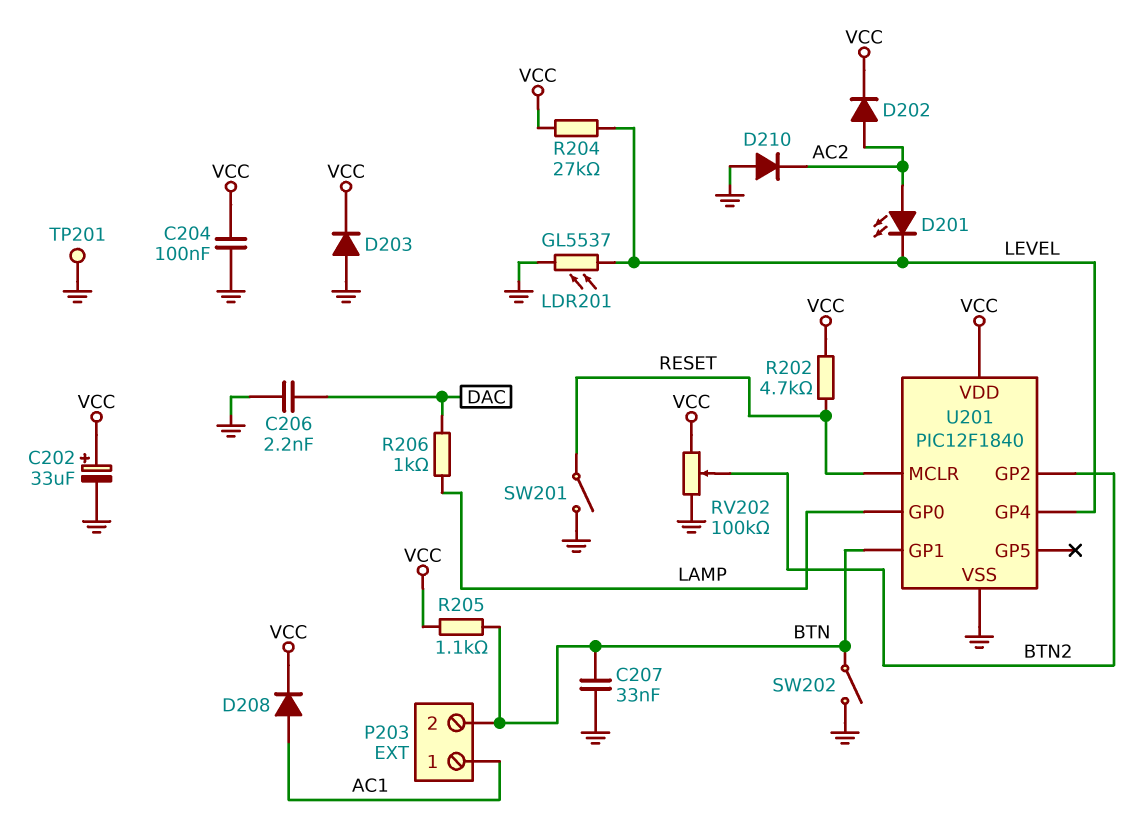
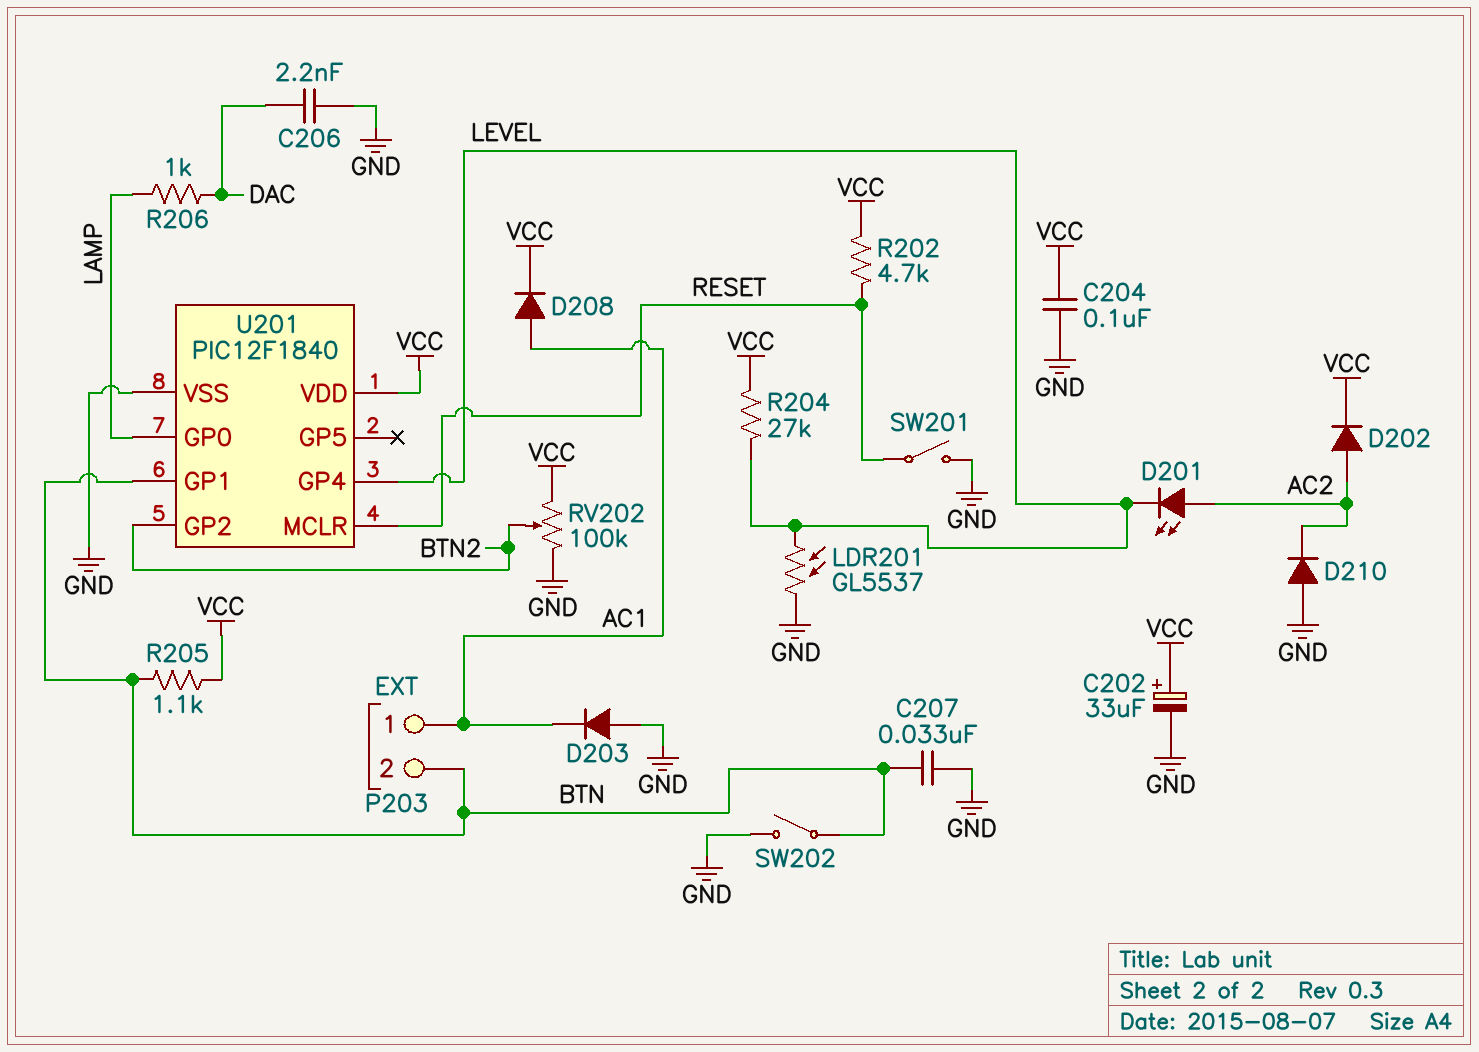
D203: diode (A GND, K VCC) -> diode (A GND, K AC1)
TP201: test point (GND) -> none

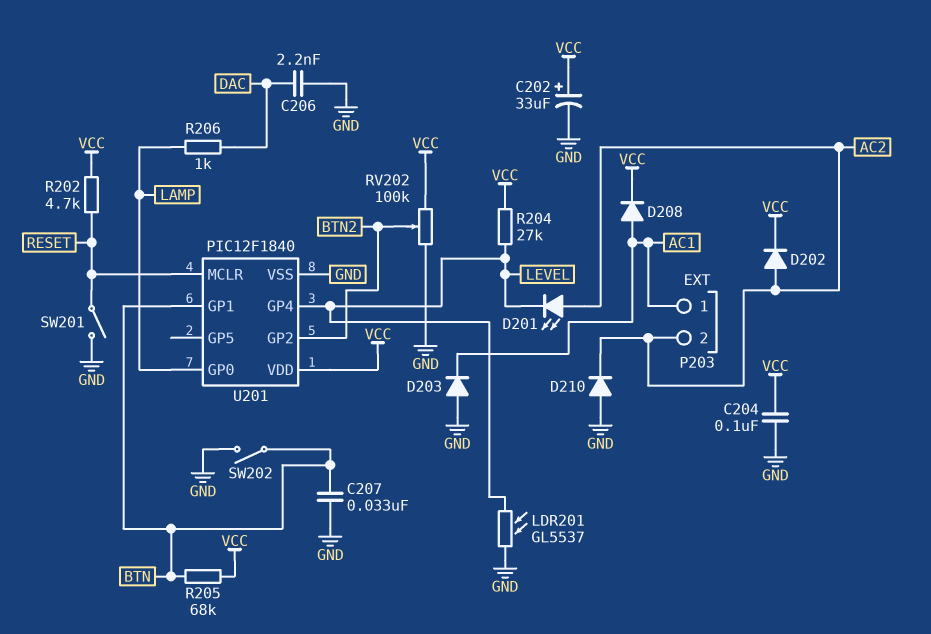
P203 pin 2: BTN -> AC2
R205: 1.1k (BTN, VCC) -> 68k (BTN, VCC)

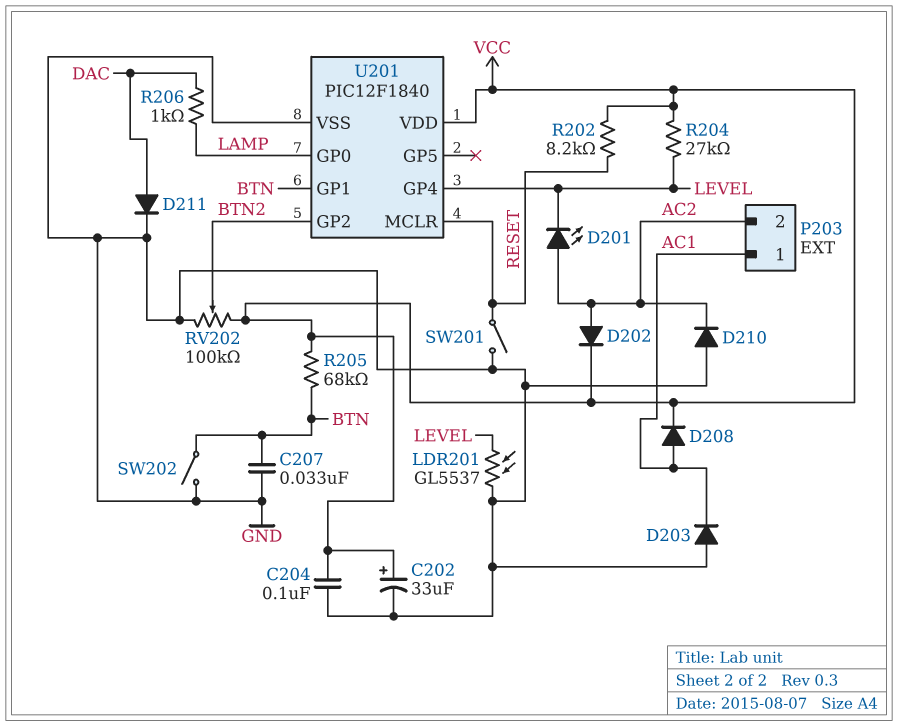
C206: 2.2nF (DAC, GND) -> none
D211: none -> diode (A DAC, K GND)
R202: 4.7k (RESET, VCC) -> 8.2k (RESET, VCC)

